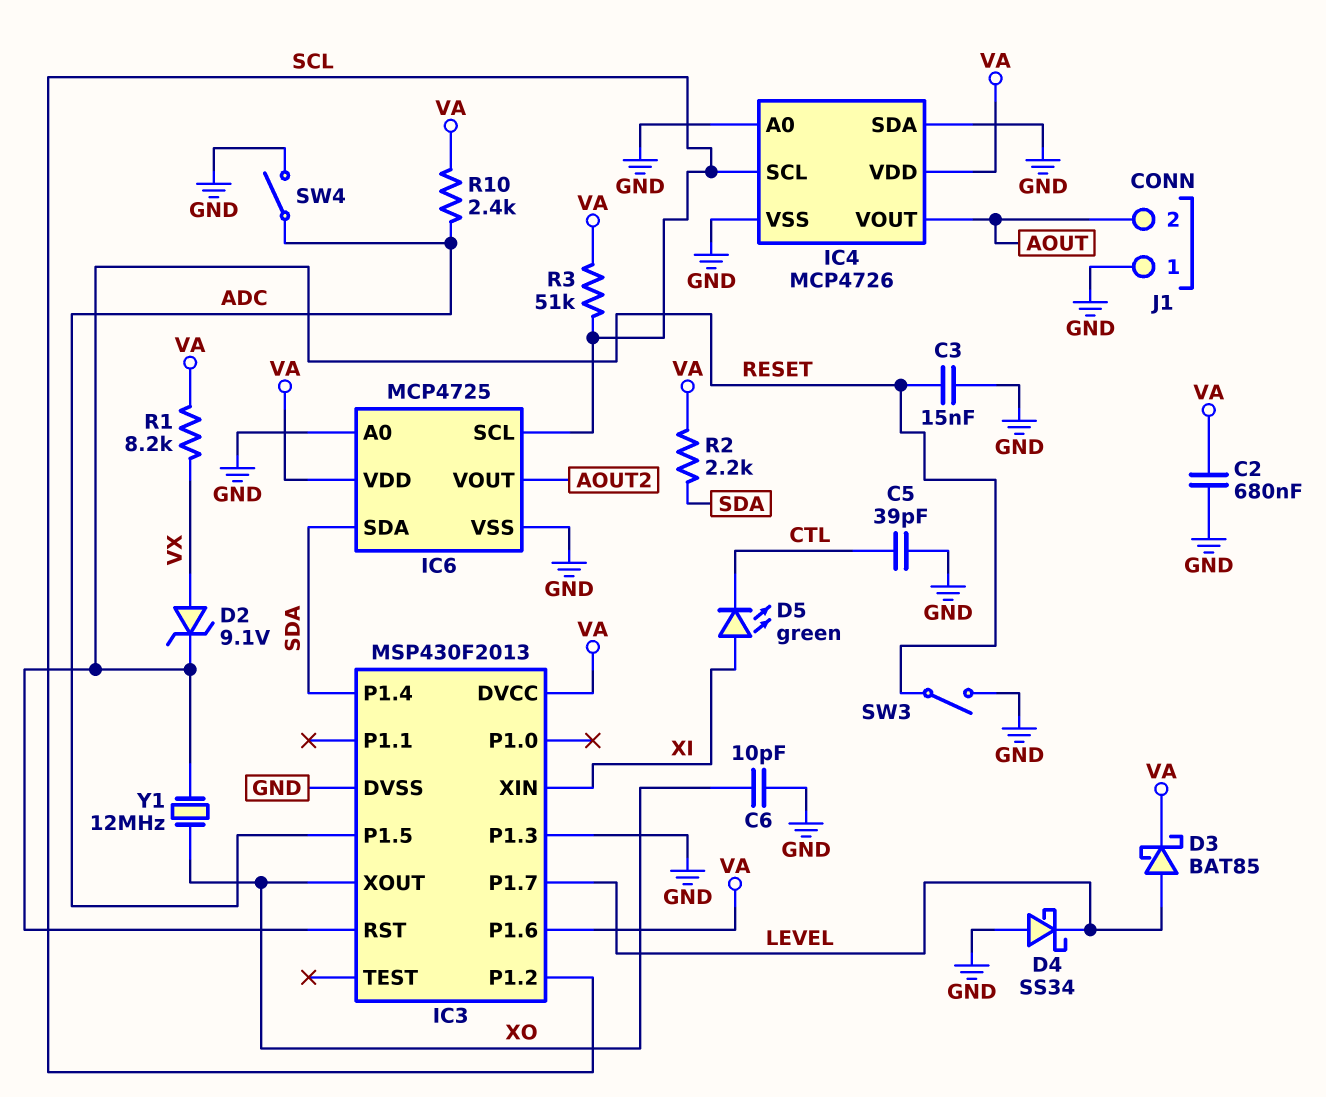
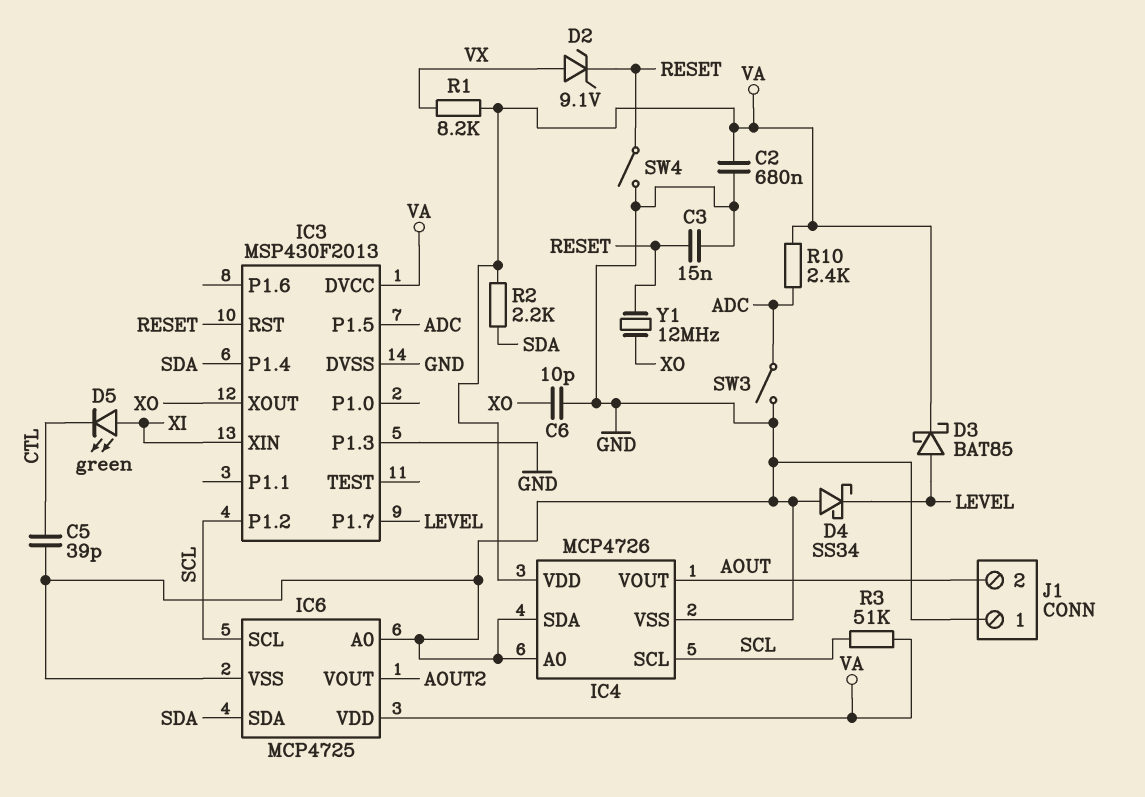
IC3 pin P1.6: VA -> none
SW3: switch (GND, RESET) -> switch (ADC, GND)
SW4: switch (ADC, GND) -> switch (GND, RESET)

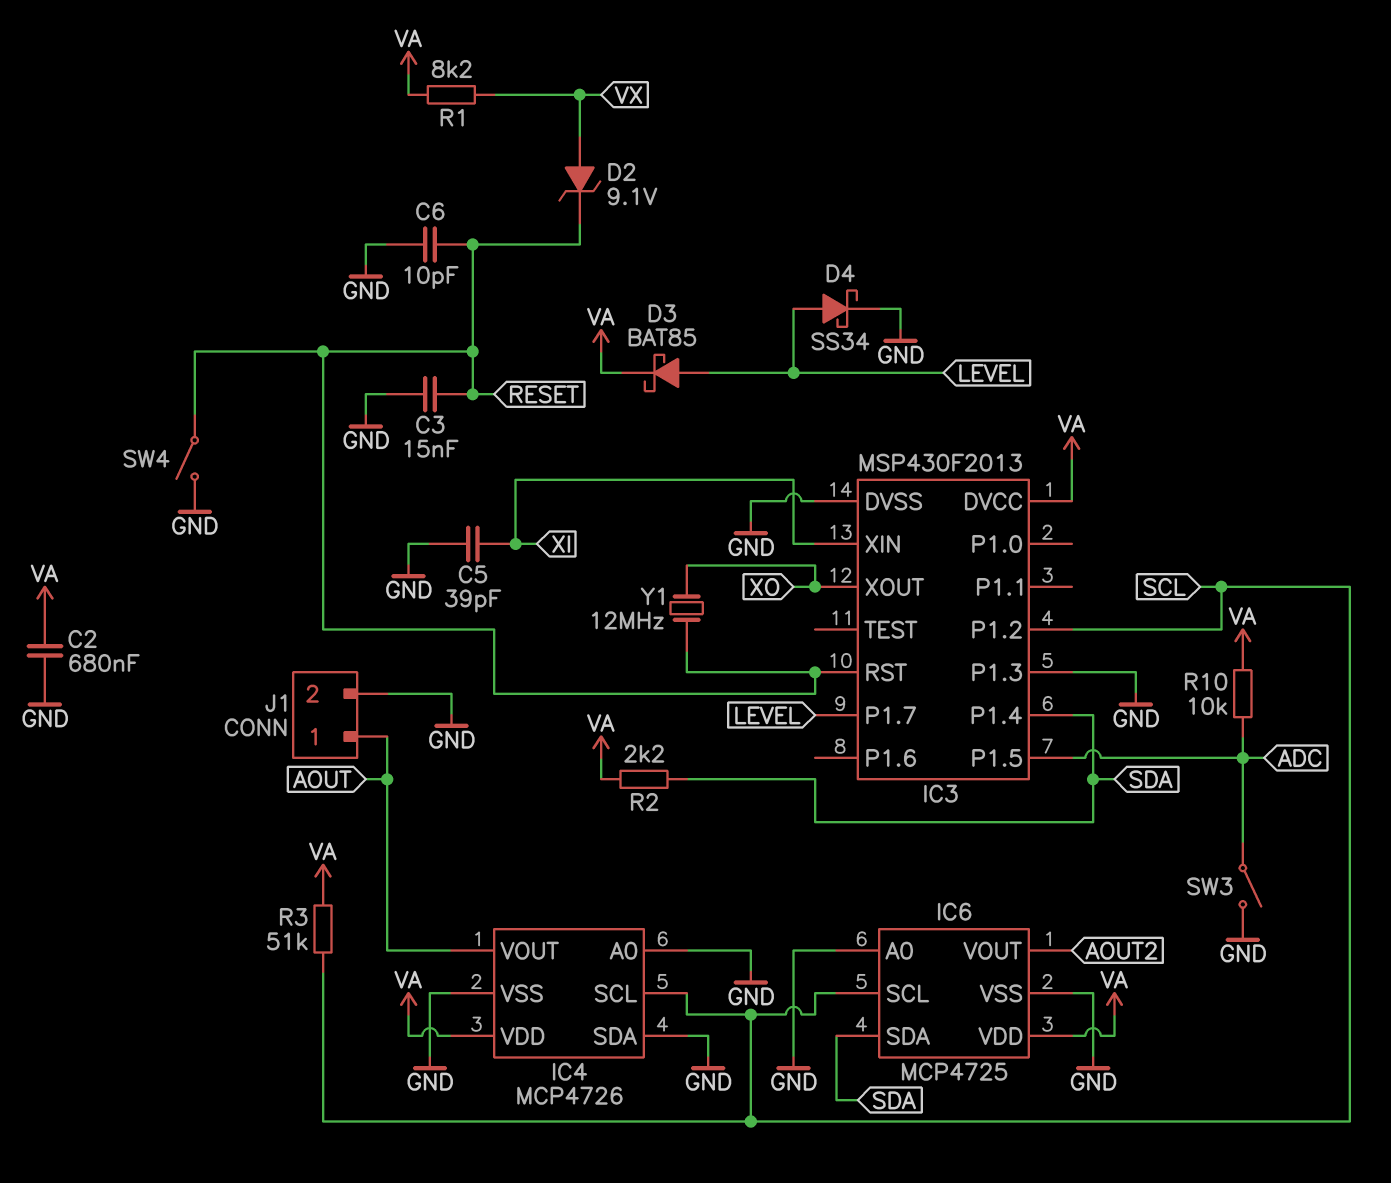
C5: 39pF (CTL, GND) -> 39pF (GND, XI)
C6: 10pF (GND, XO) -> 10pF (GND, RESET)
D4: schottky SS34 (A GND, K LEVEL) -> schottky SS34 (A LEVEL, K GND)
D5: LED green (A XI, K CTL) -> none
J1 pin 1: GND -> AOUT
J1 pin 2: AOUT -> GND
R10: 2.4k (ADC, VA) -> 10k (ADC, VA)

